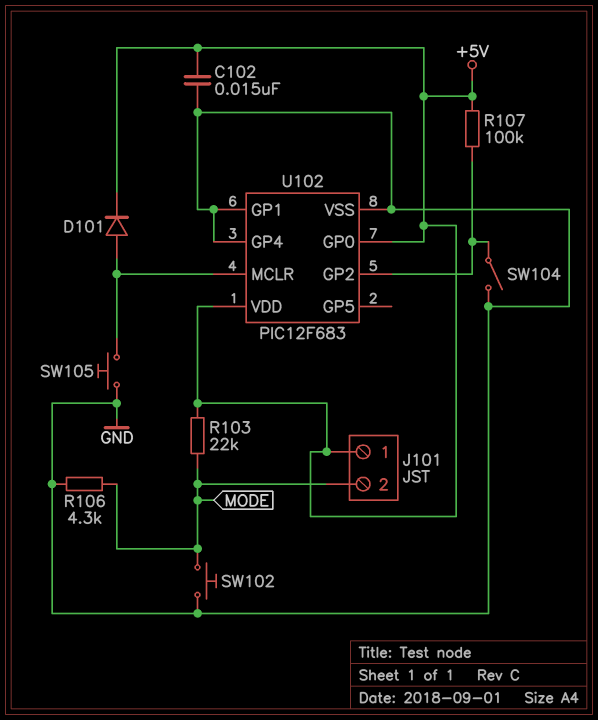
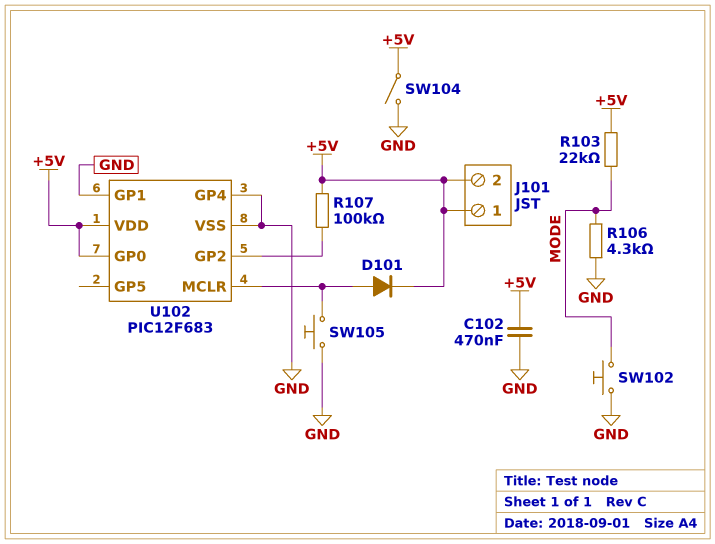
C102: 15nF (+5V, GND) -> 470nF (+5V, GND)
J101 pin 2: MODE -> +5V
SW104: switch (GND, U102/GP2) -> switch (+5V, GND)

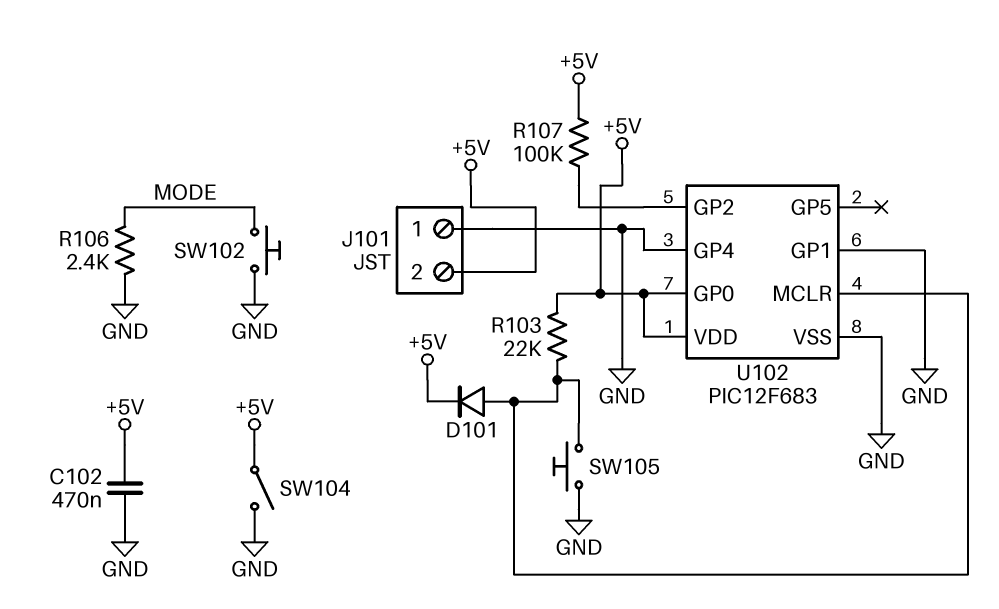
J101 pin 1: +5V -> GND
R103: 22k (+5V, MODE) -> 22k (+5V, U102/MCLR)
R106: 4.3k (GND, MODE) -> 2.4k (GND, MODE)

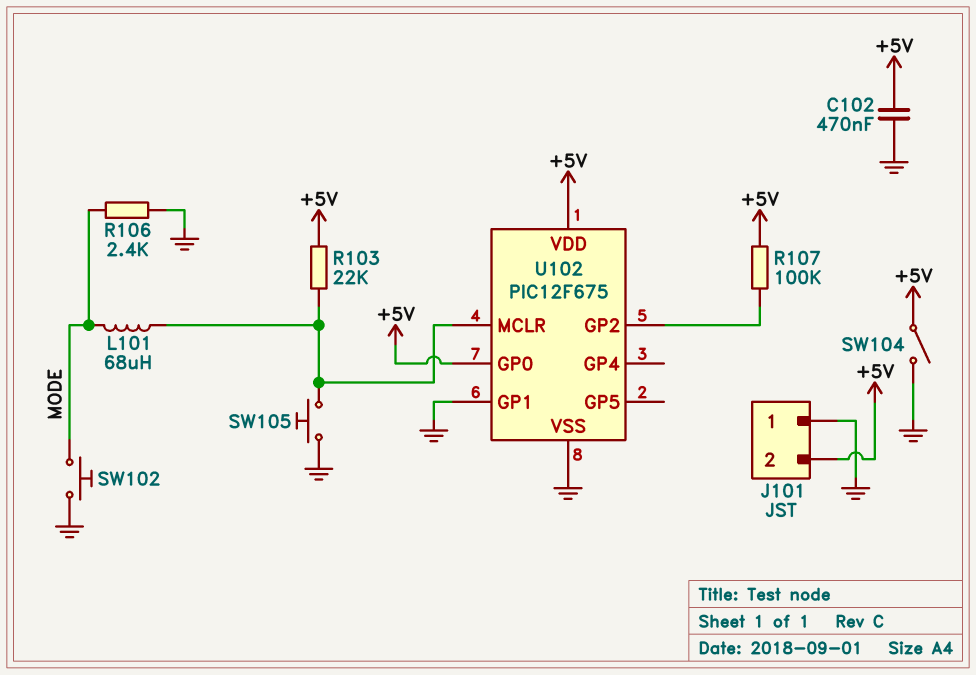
D101: diode (A U102/MCLR, K +5V) -> none
L101: none -> 68uH (MODE, U102/MCLR)
U102: PIC12F683 -> PIC12F675
U102 pin GP4: GND -> none

